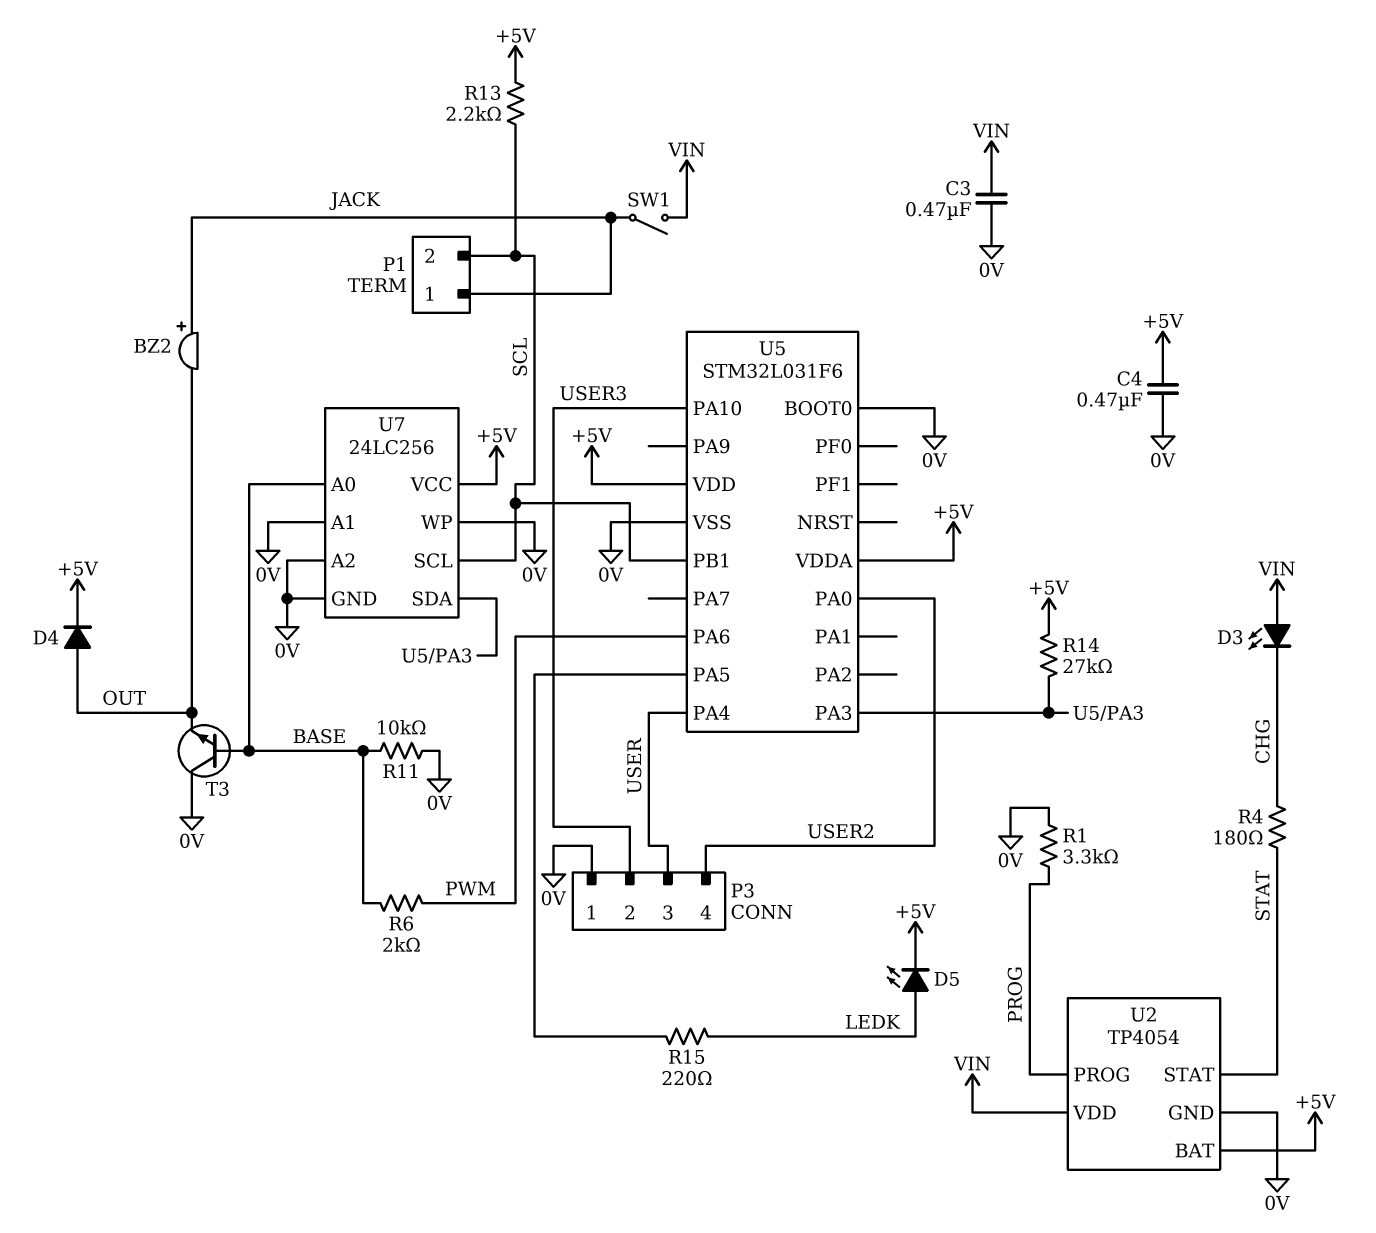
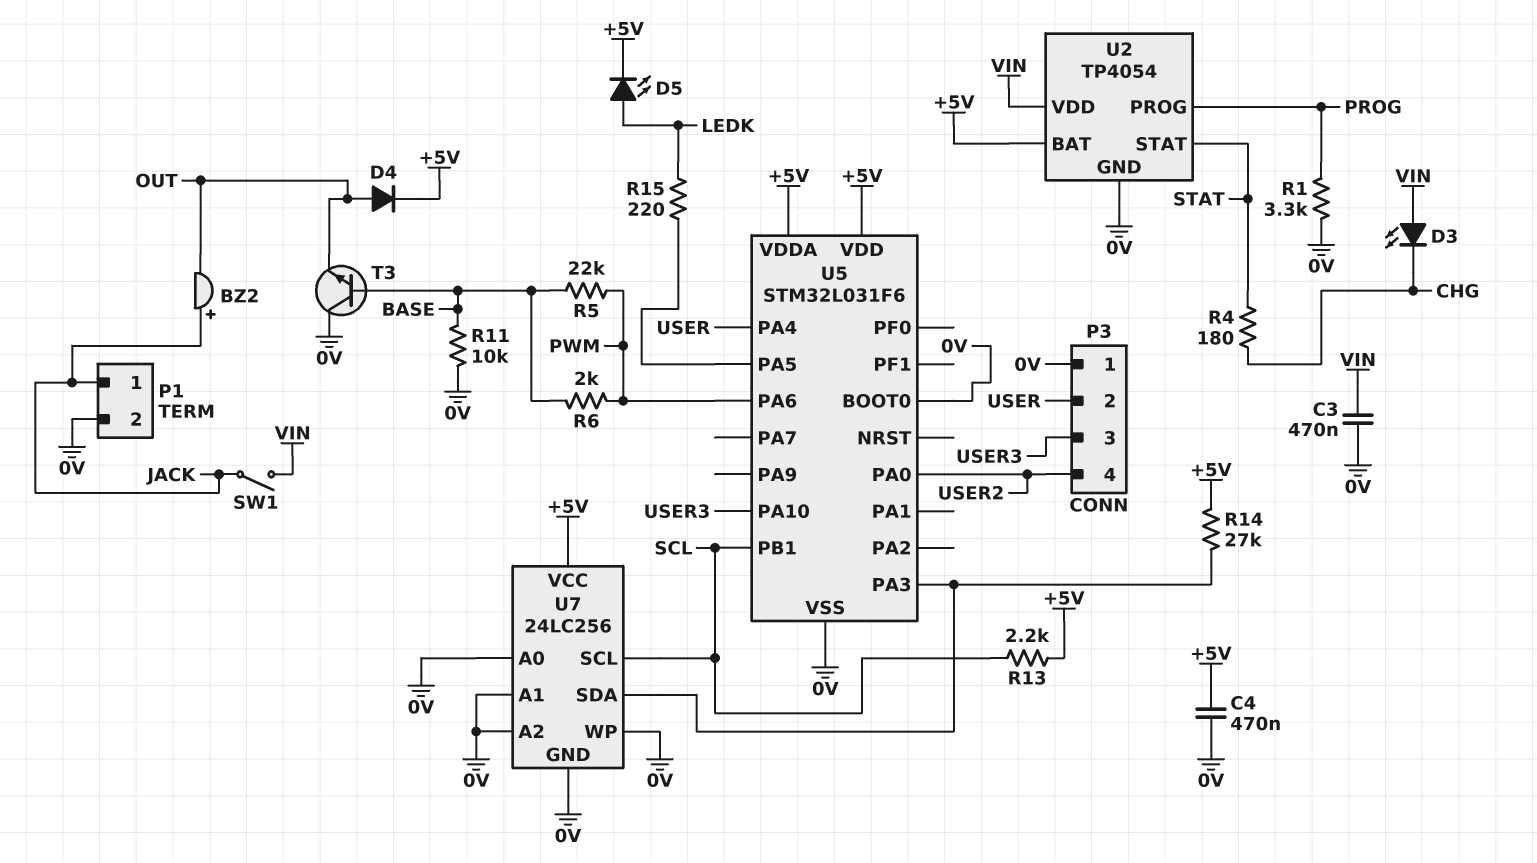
P1 pin 2: SCL -> 0V
P3 pin 2: USER3 -> USER
P3 pin 3: USER -> USER3
R5: none -> 22k (BASE, PWM)
U7 pin A0: BASE -> 0V

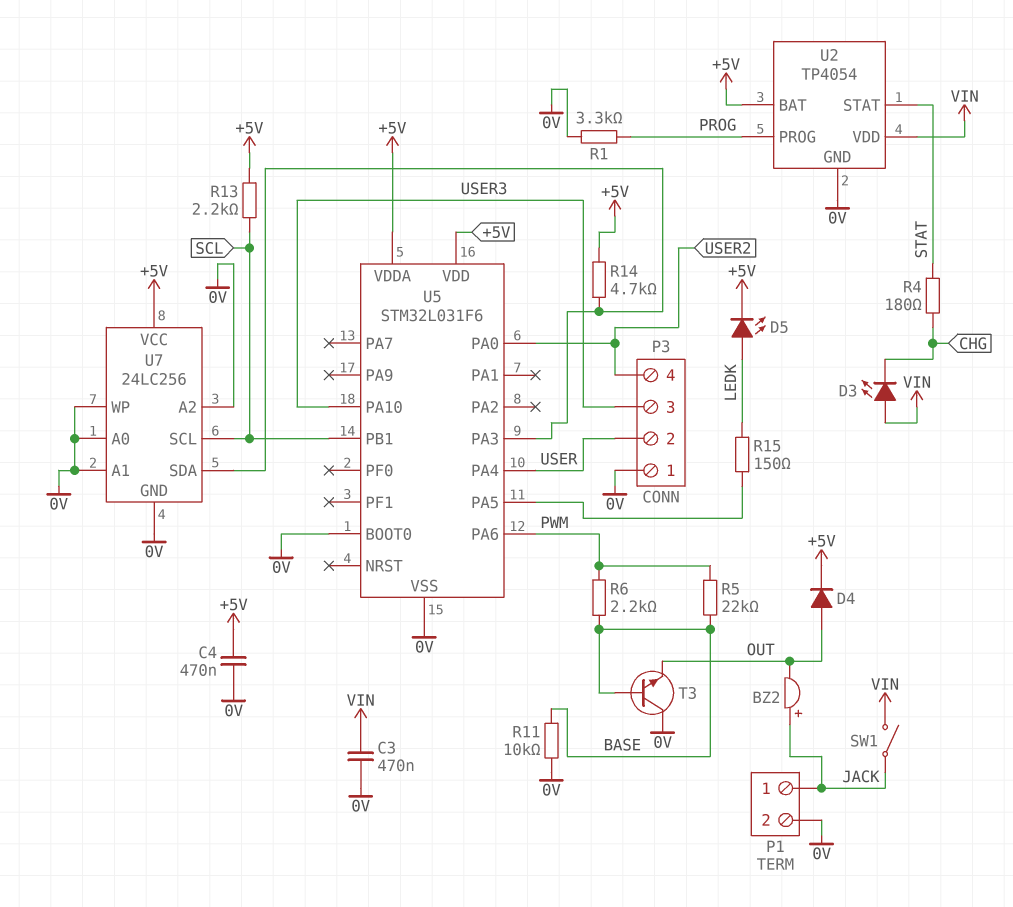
R6: 2k (BASE, PWM) -> 2.2k (BASE, PWM)
R14: 27k (+5V, U5/PA3) -> 4.7k (+5V, U5/PA3)
R15: 220 (LEDK, U5/PA5) -> 150 (LEDK, U5/PA5)

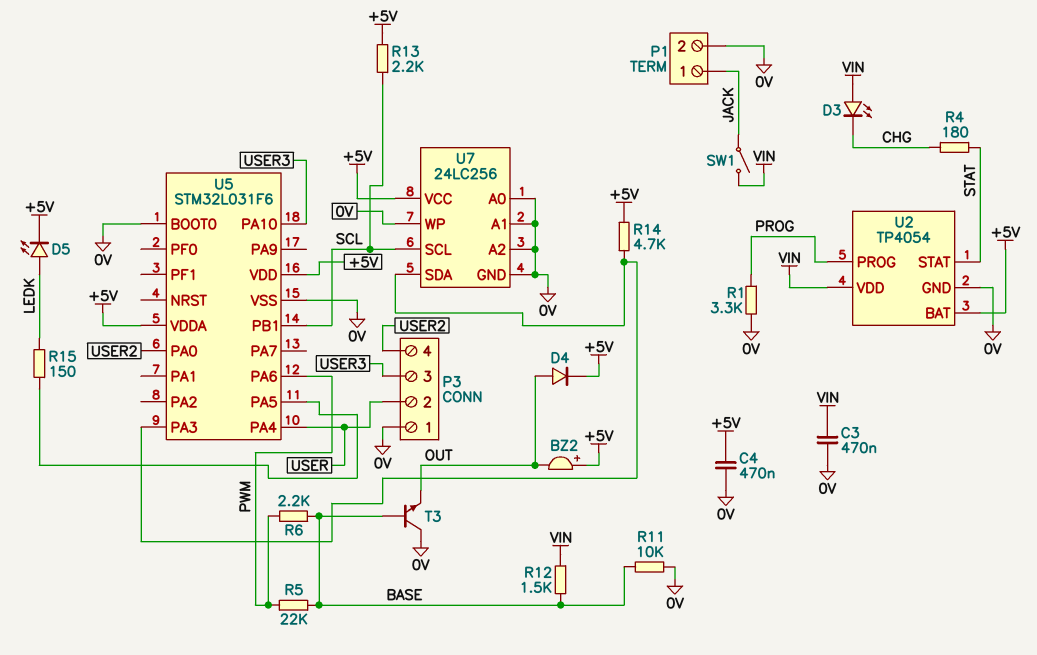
BZ2: buzzer (plus JACK, minus OUT) -> buzzer (plus +5V, minus OUT)
R12: none -> 1.5k (BASE, VIN)

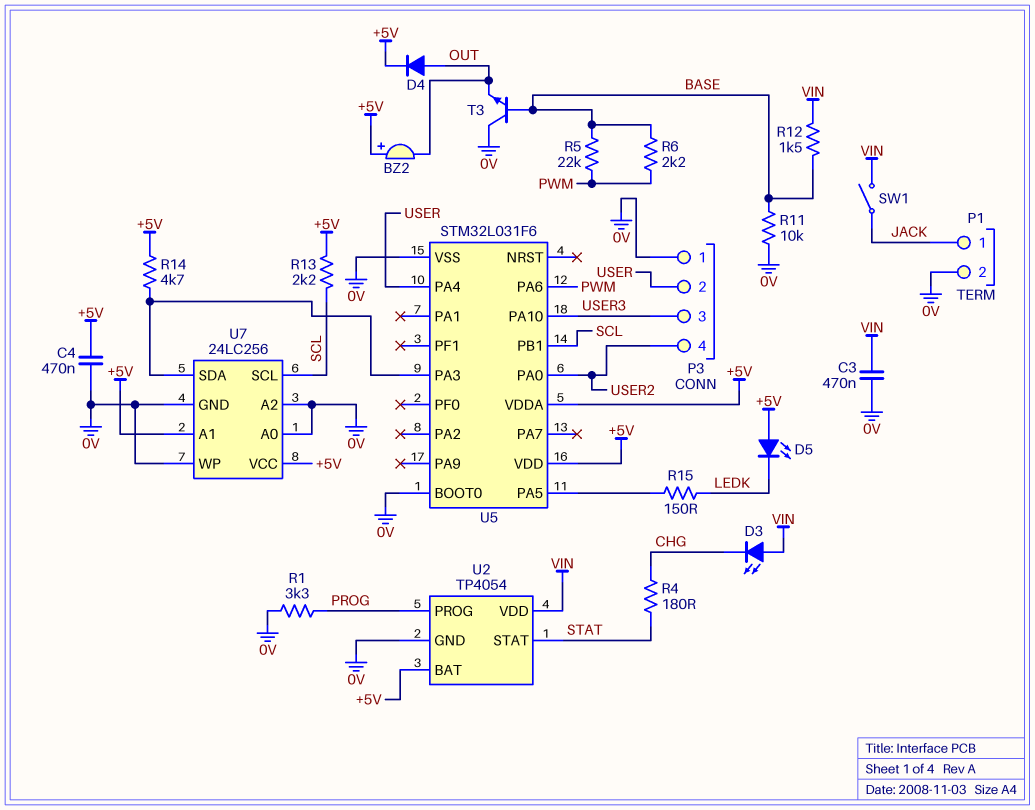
D5: LED (A LEDK, K +5V) -> LED (A +5V, K LEDK)
U7 pin A1: 0V -> +5V

